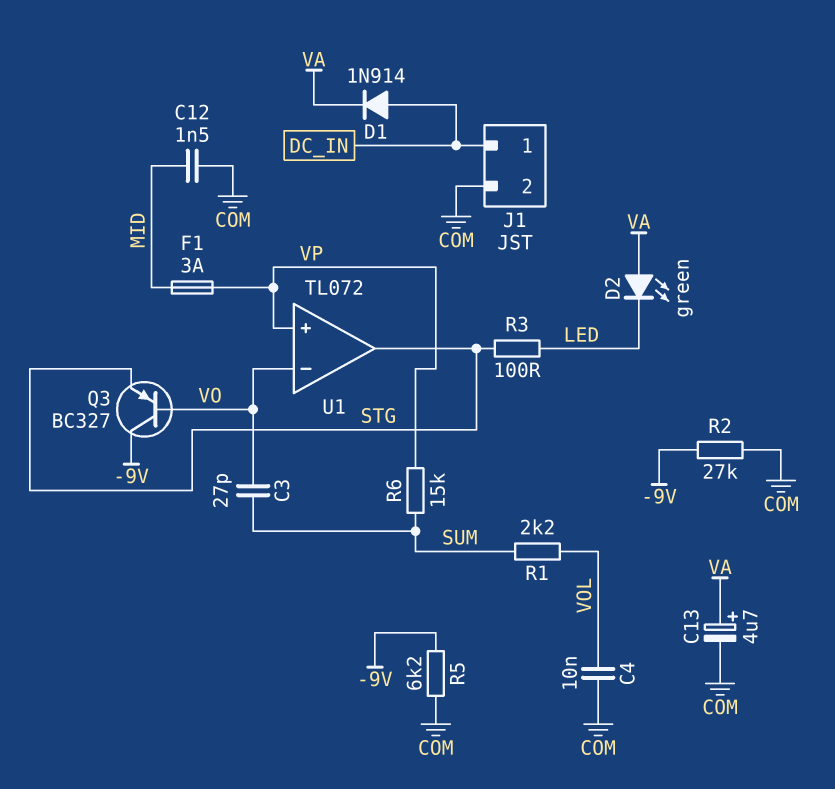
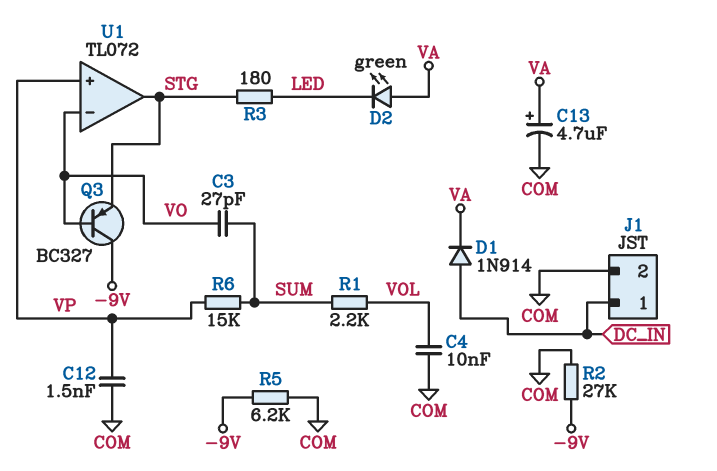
C12: 1.5nF (COM, MID) -> 1.5nF (COM, VP)
F1: 3A (MID, VP) -> none
R3: 100 (LED, STG) -> 180 (LED, STG)

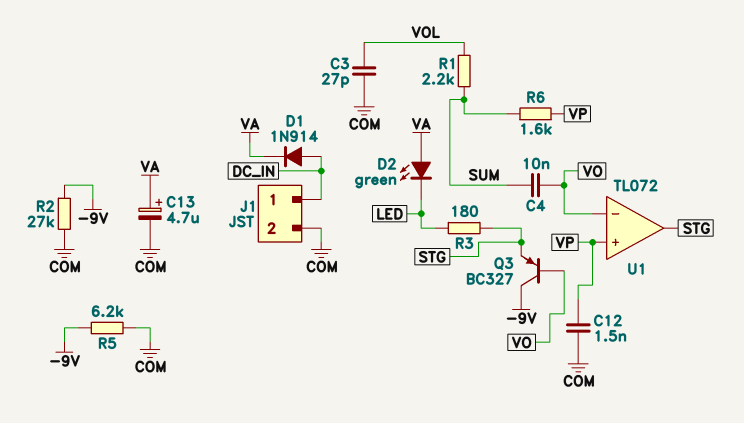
C3: 27pF (SUM, VO) -> 27pF (COM, VOL)
C4: 10nF (COM, VOL) -> 10nF (SUM, VO)
R6: 15k (SUM, VP) -> 1.6k (SUM, VP)

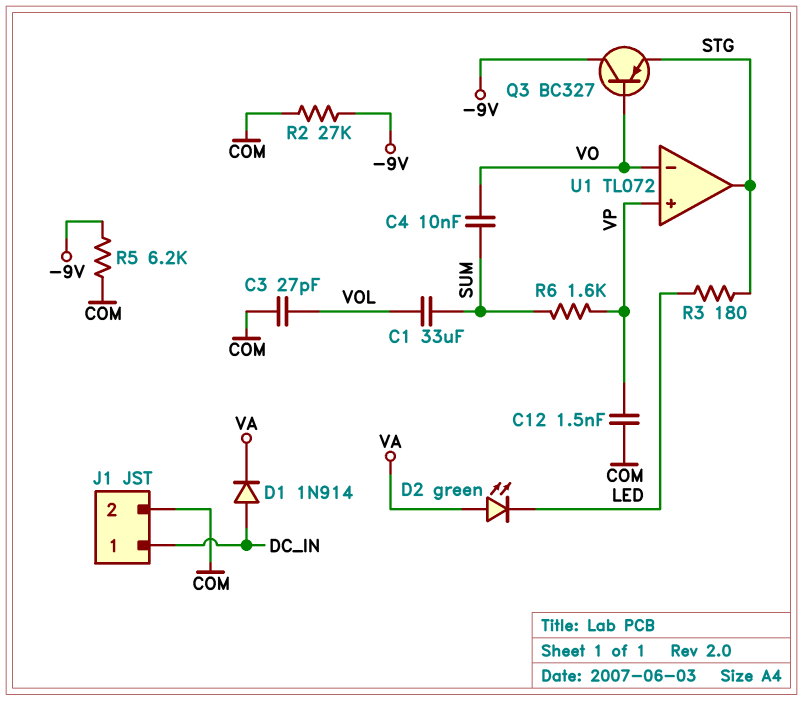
C1: none -> 33uF (SUM, VOL)
C13: 4.7uF (plus VA, minus COM) -> none
R1: 2.2k (SUM, VOL) -> none

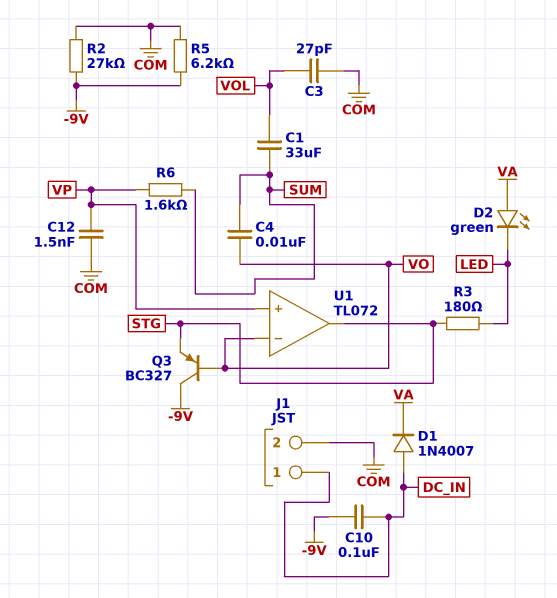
C10: none -> 100nF (-9V, DC_IN)
D1: diode 1N914 (A DC_IN, K VA) -> diode 1N4007 (A DC_IN, K VA)

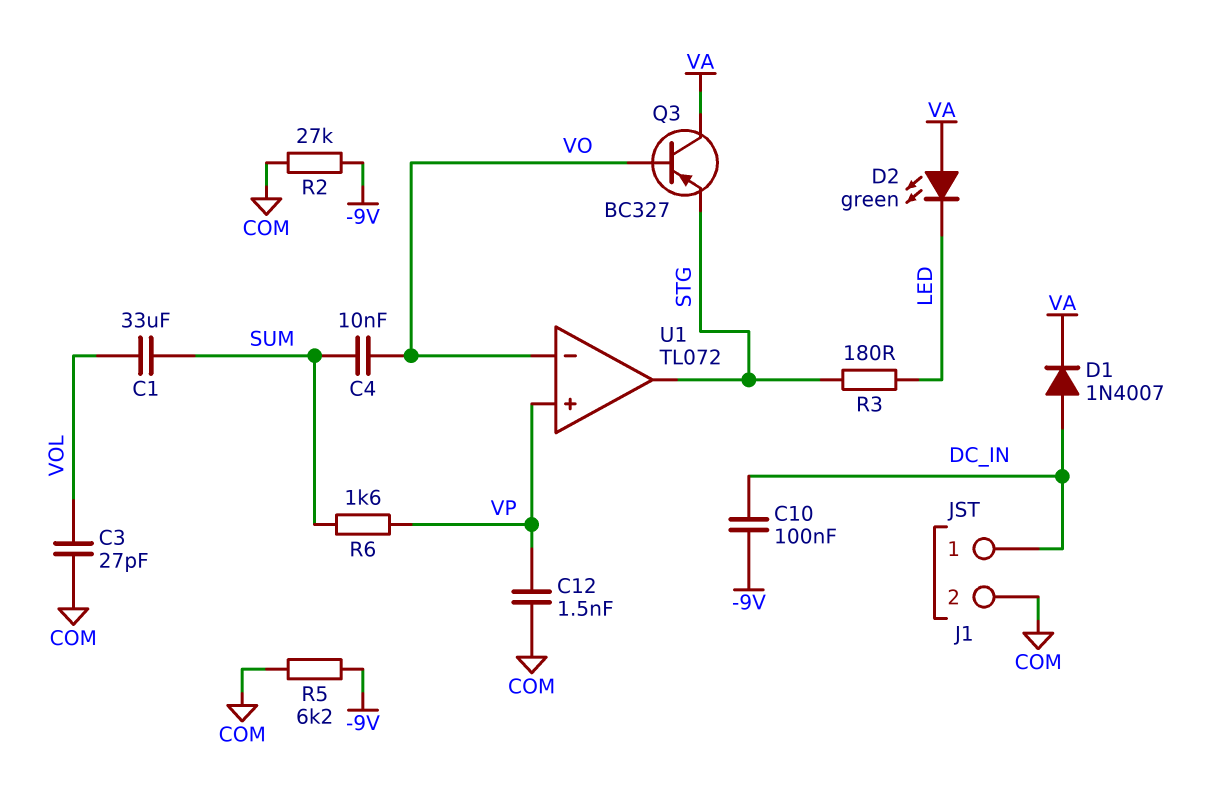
Q3: PNP BC327 (B VO, C -9V, E STG) -> PNP BC327 (B VO, C VA, E STG)

